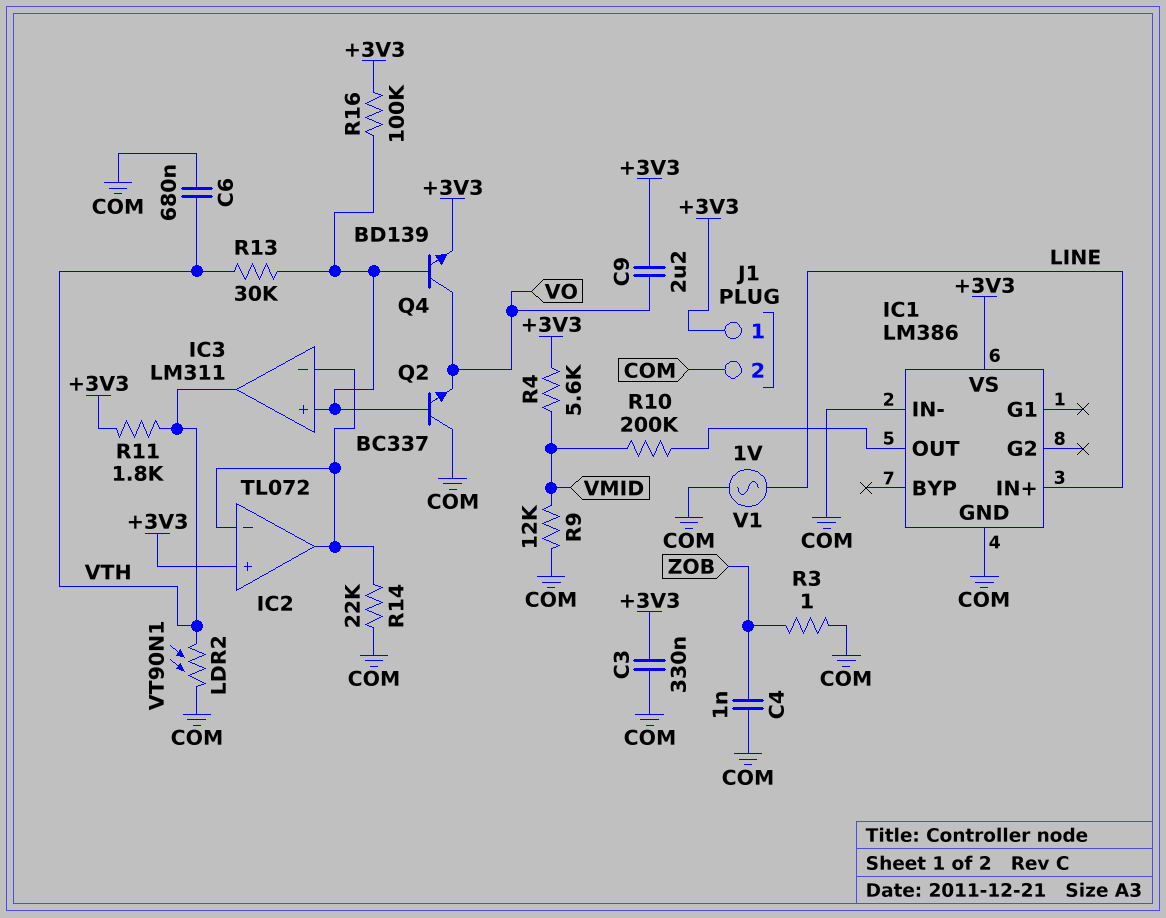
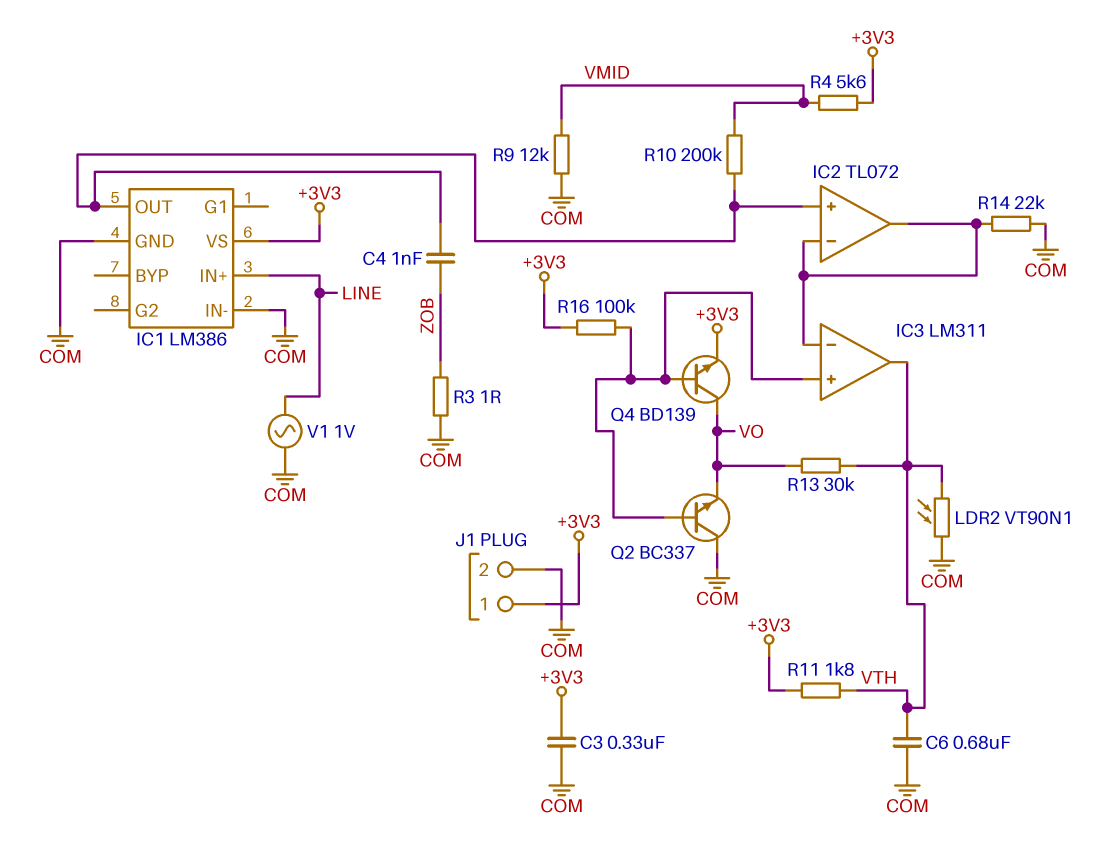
C4: 1nF (COM, ZOB) -> 1nF (IC1/OUT, ZOB)
C9: 2.2uF (+3V3, VO) -> none
IC2 pin in+: +3V3 -> IC1/OUT
R13: 30k (IC3/in+, VTH) -> 30k (VO, VTH)

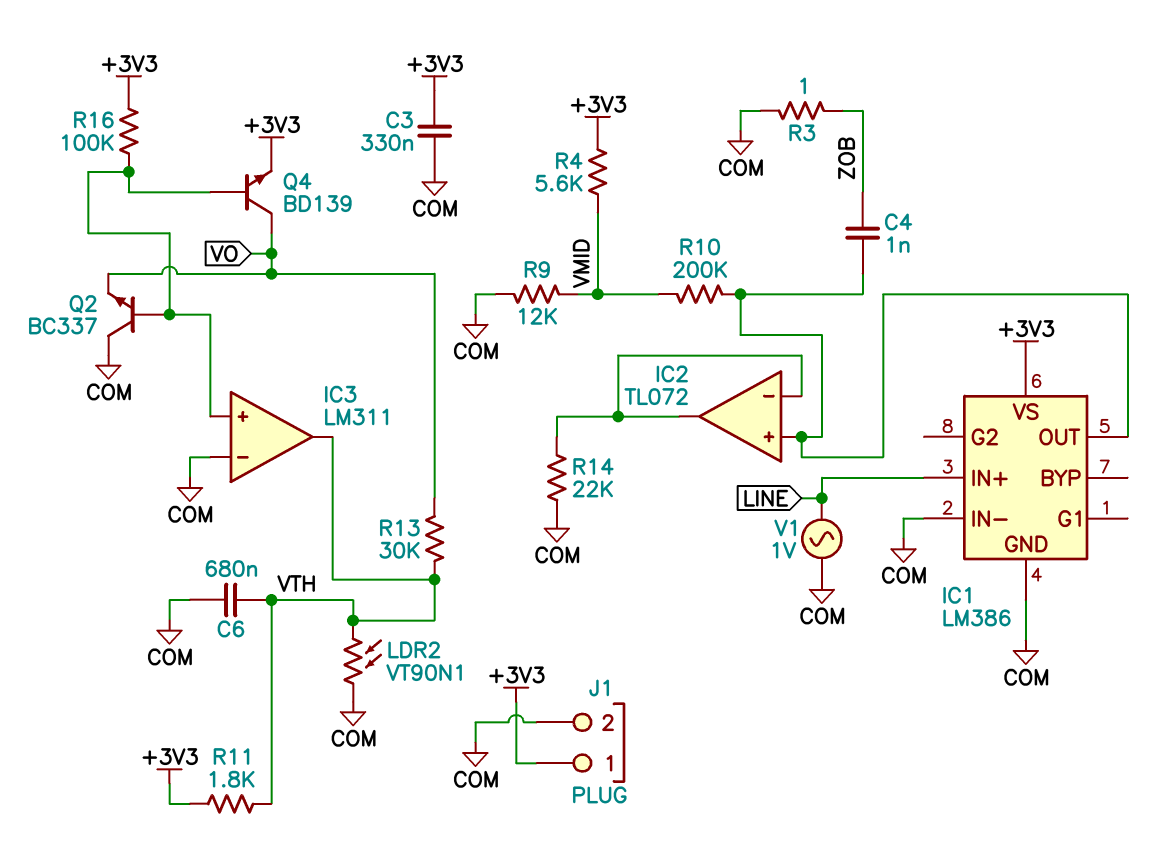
IC3 pin in-: IC2/in- -> COM

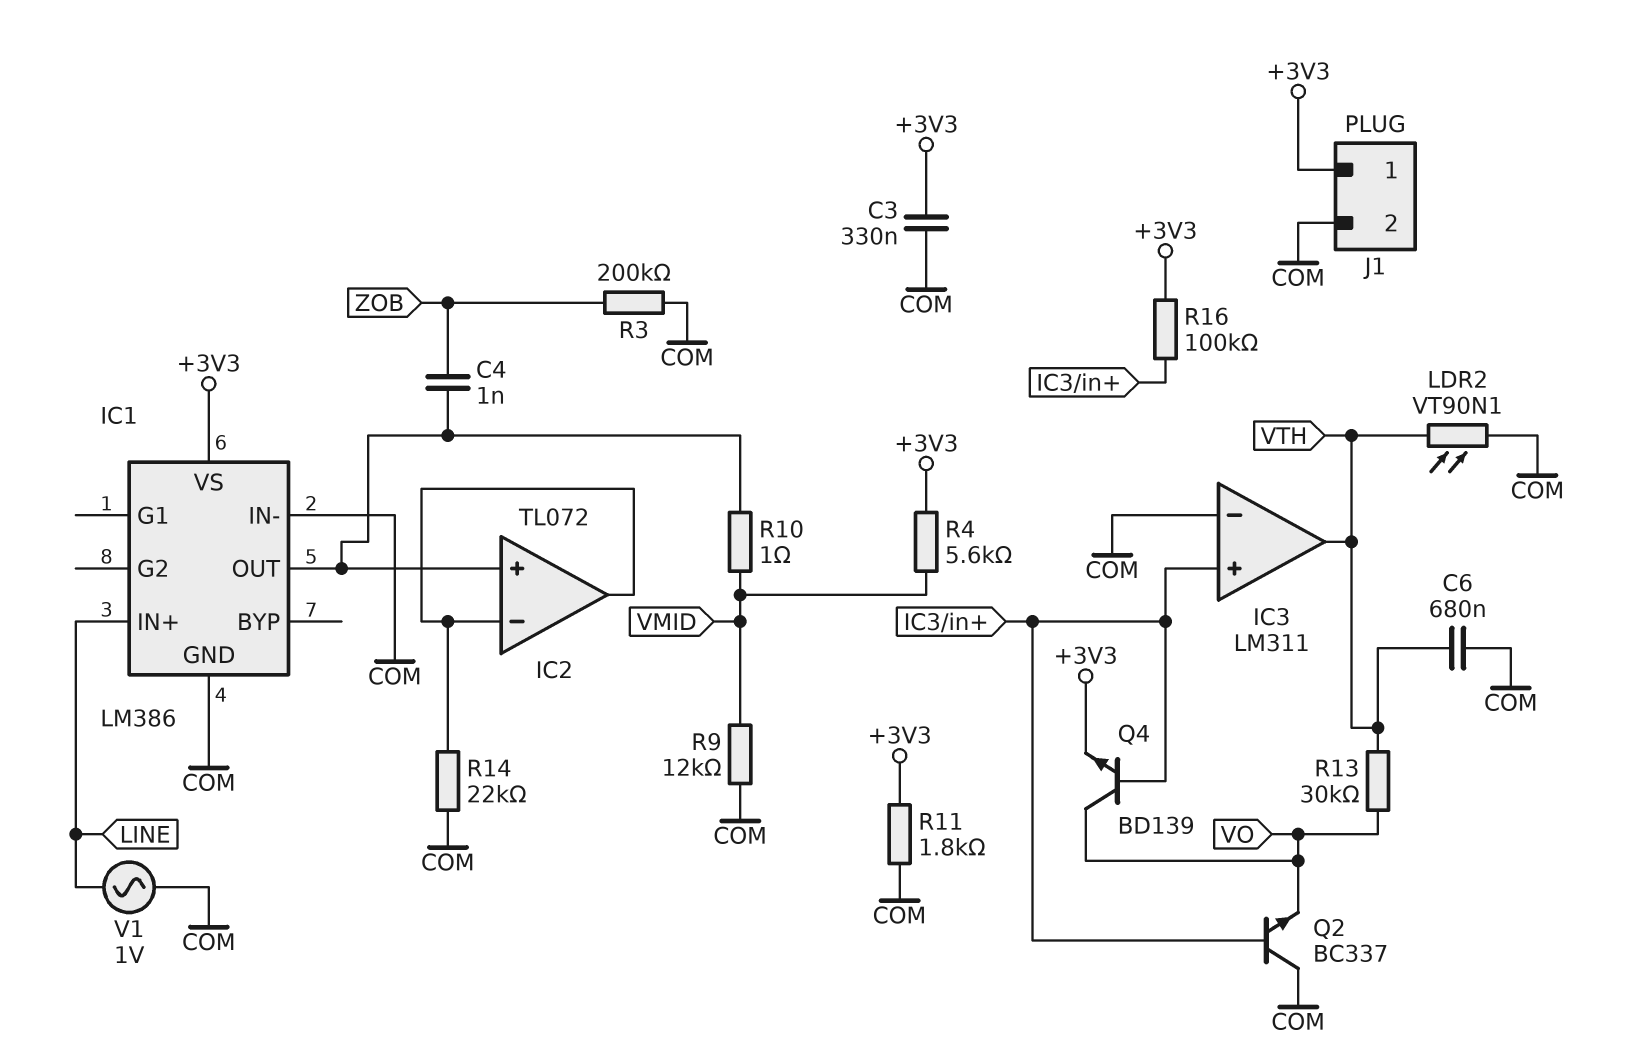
R3: 1 (COM, ZOB) -> 200k (COM, ZOB)
R10: 200k (IC1/OUT, VMID) -> 1 (IC1/OUT, VMID)
R11: 1.8k (+3V3, VTH) -> 1.8k (+3V3, COM)

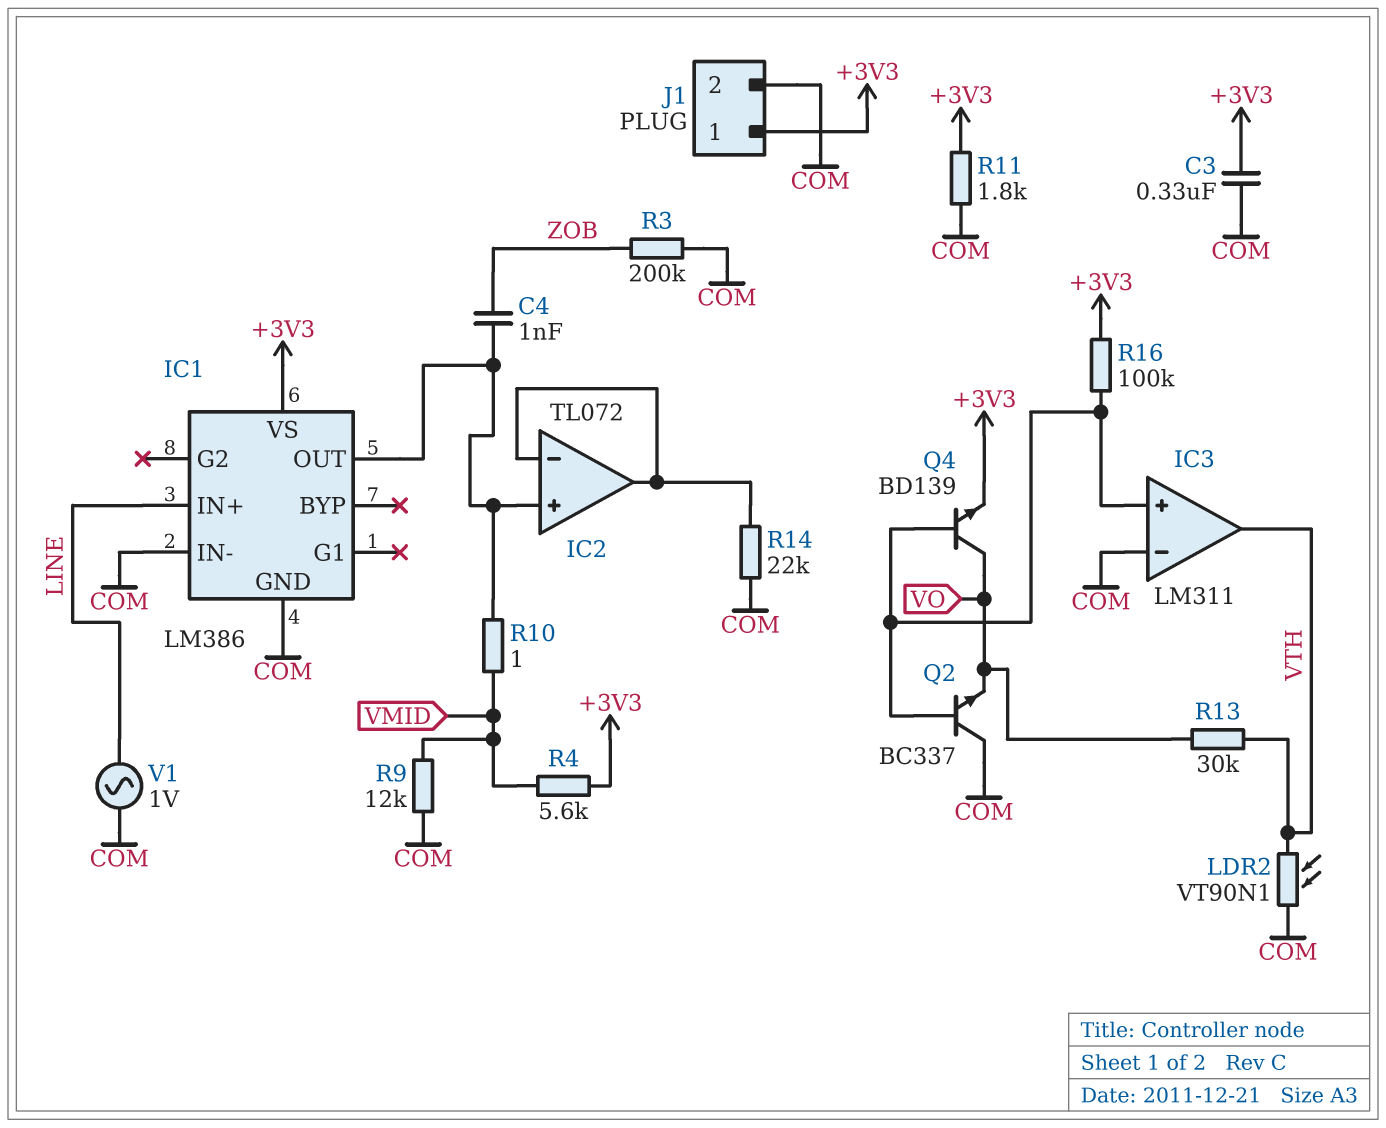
C6: 680nF (COM, VTH) -> none

